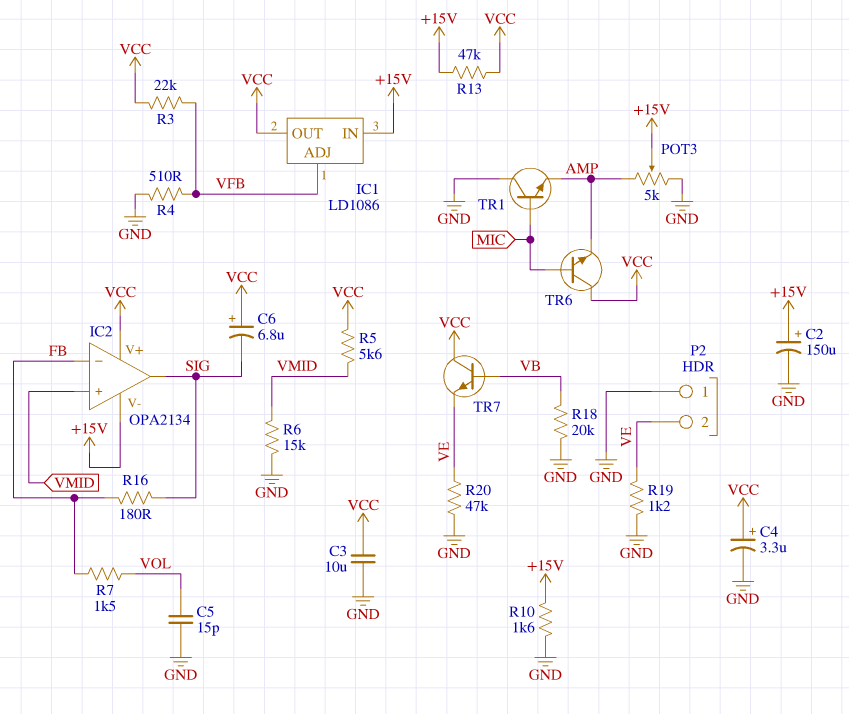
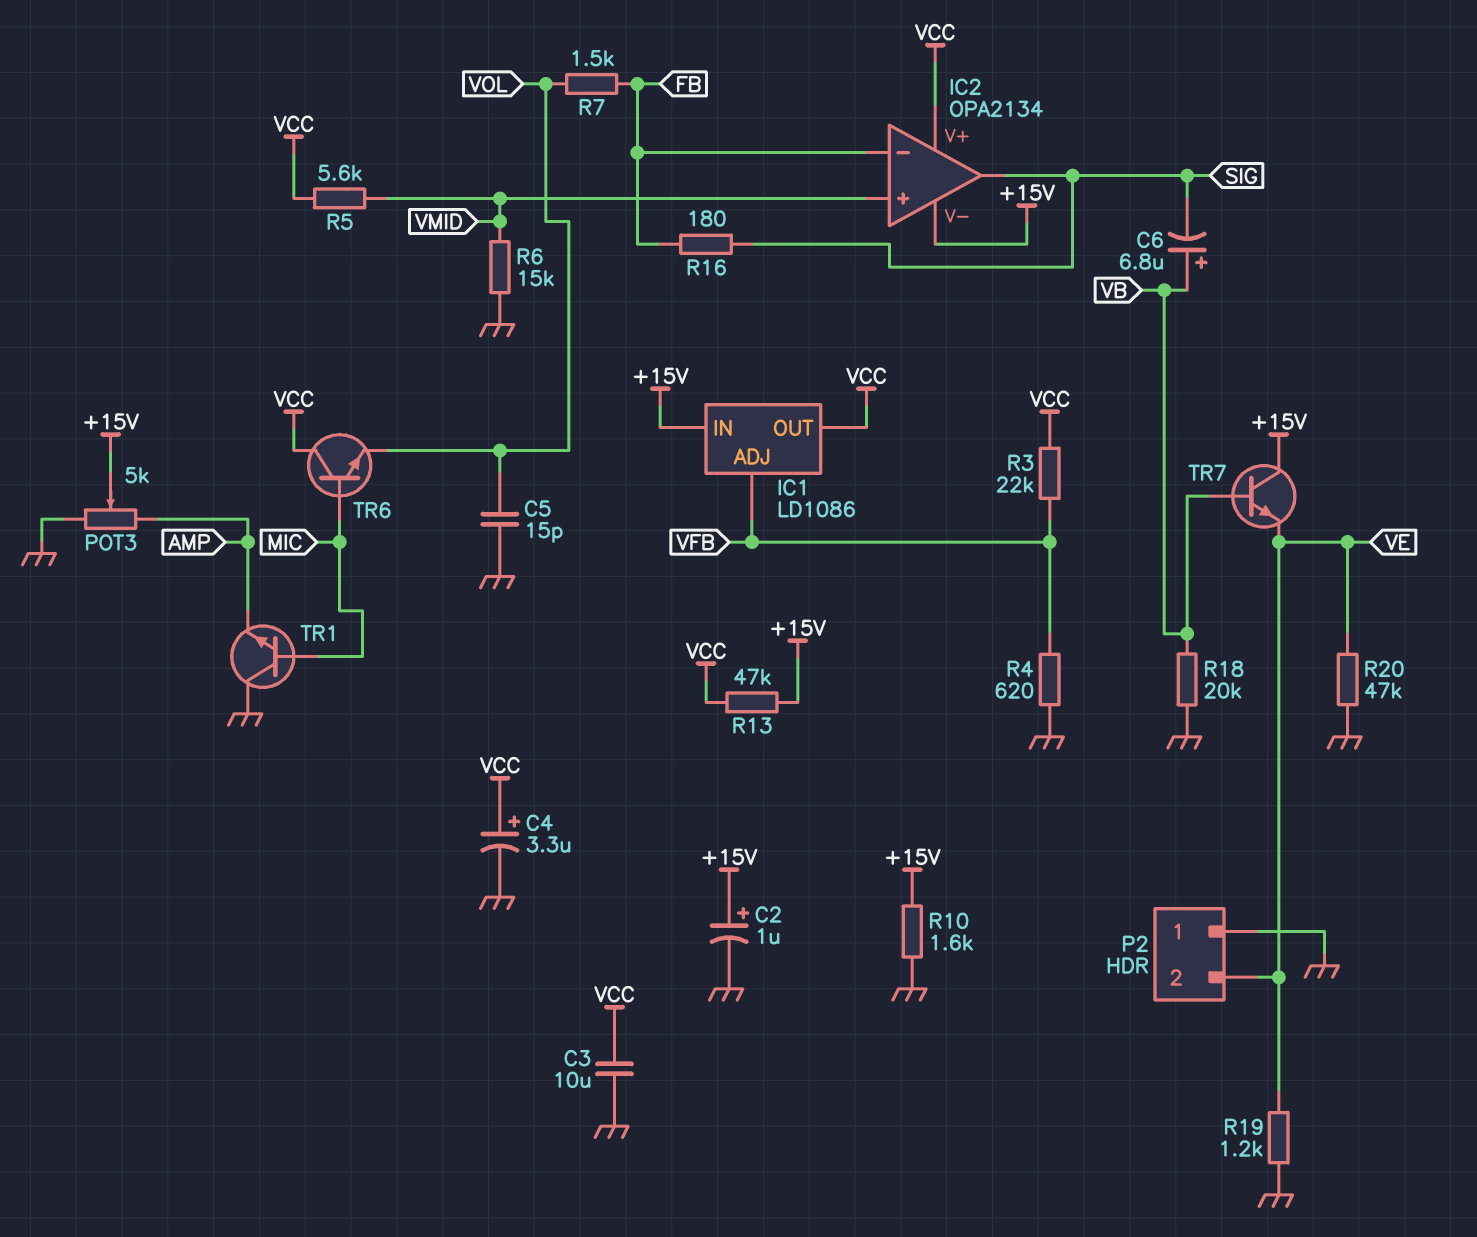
C2: 150uF (plus +15V, minus GND) -> 1uF (plus +15V, minus GND)
C6: 6.8uF (plus VCC, minus SIG) -> 6.8uF (plus VB, minus SIG)
R4: 510 (GND, VFB) -> 620 (GND, VFB)
TR6: NPN (B MIC, C VCC, E AMP) -> NPN (B MIC, C VCC, E VOL)
TR7: NPN (B VB, C VCC, E VE) -> NPN (B VB, C +15V, E VE)

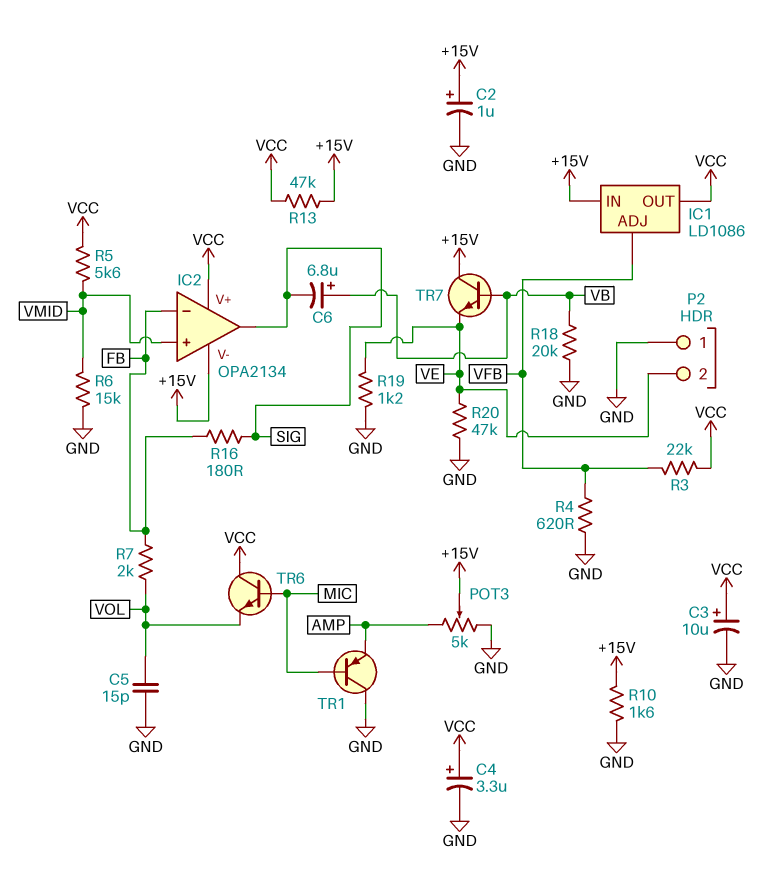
C3: 10uF (GND, VCC) -> 10uF (plus VCC, minus GND)
R7: 1.5k (FB, VOL) -> 2k (FB, VOL)
TR1: NPN (B MIC, C GND, E AMP) -> PNP (B MIC, C GND, E AMP)

